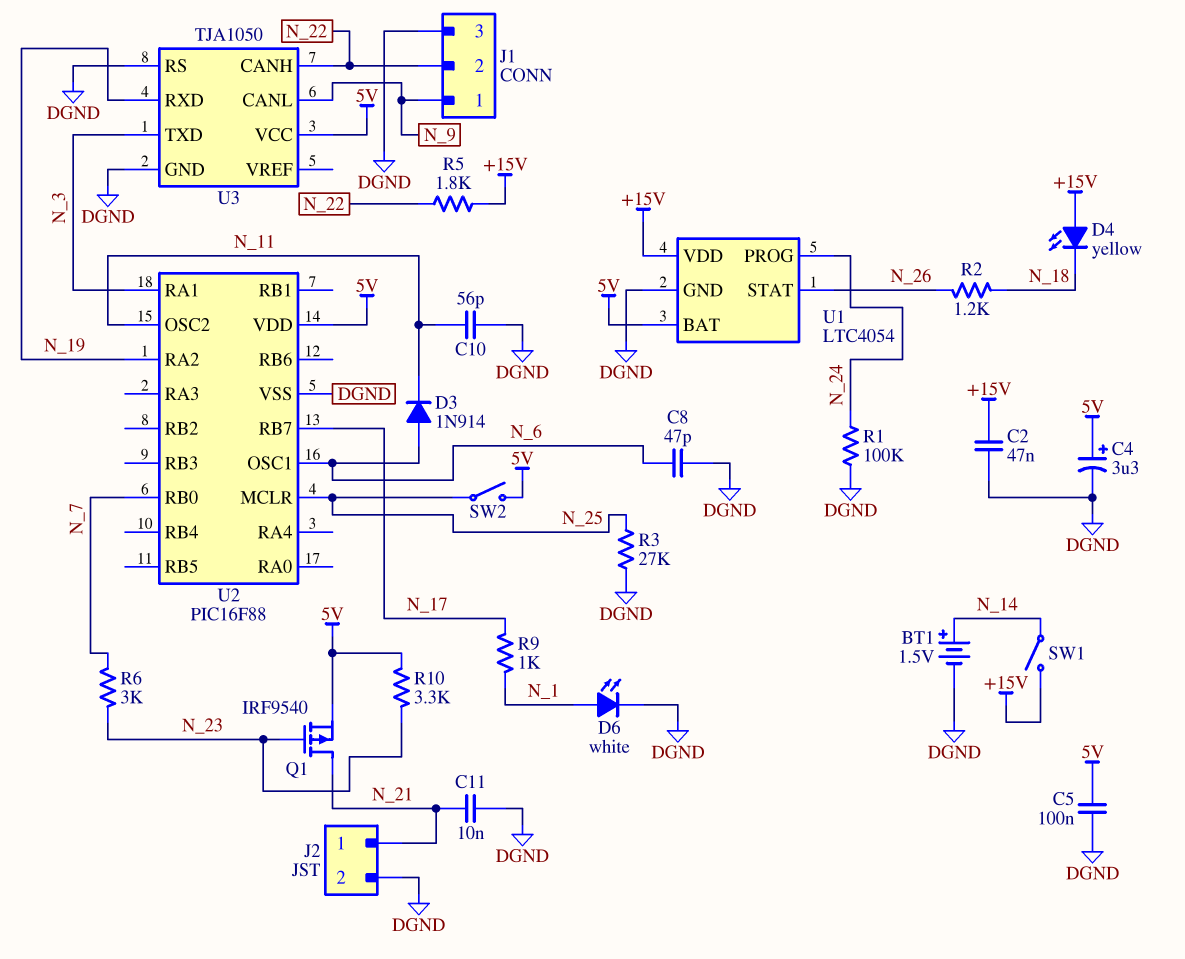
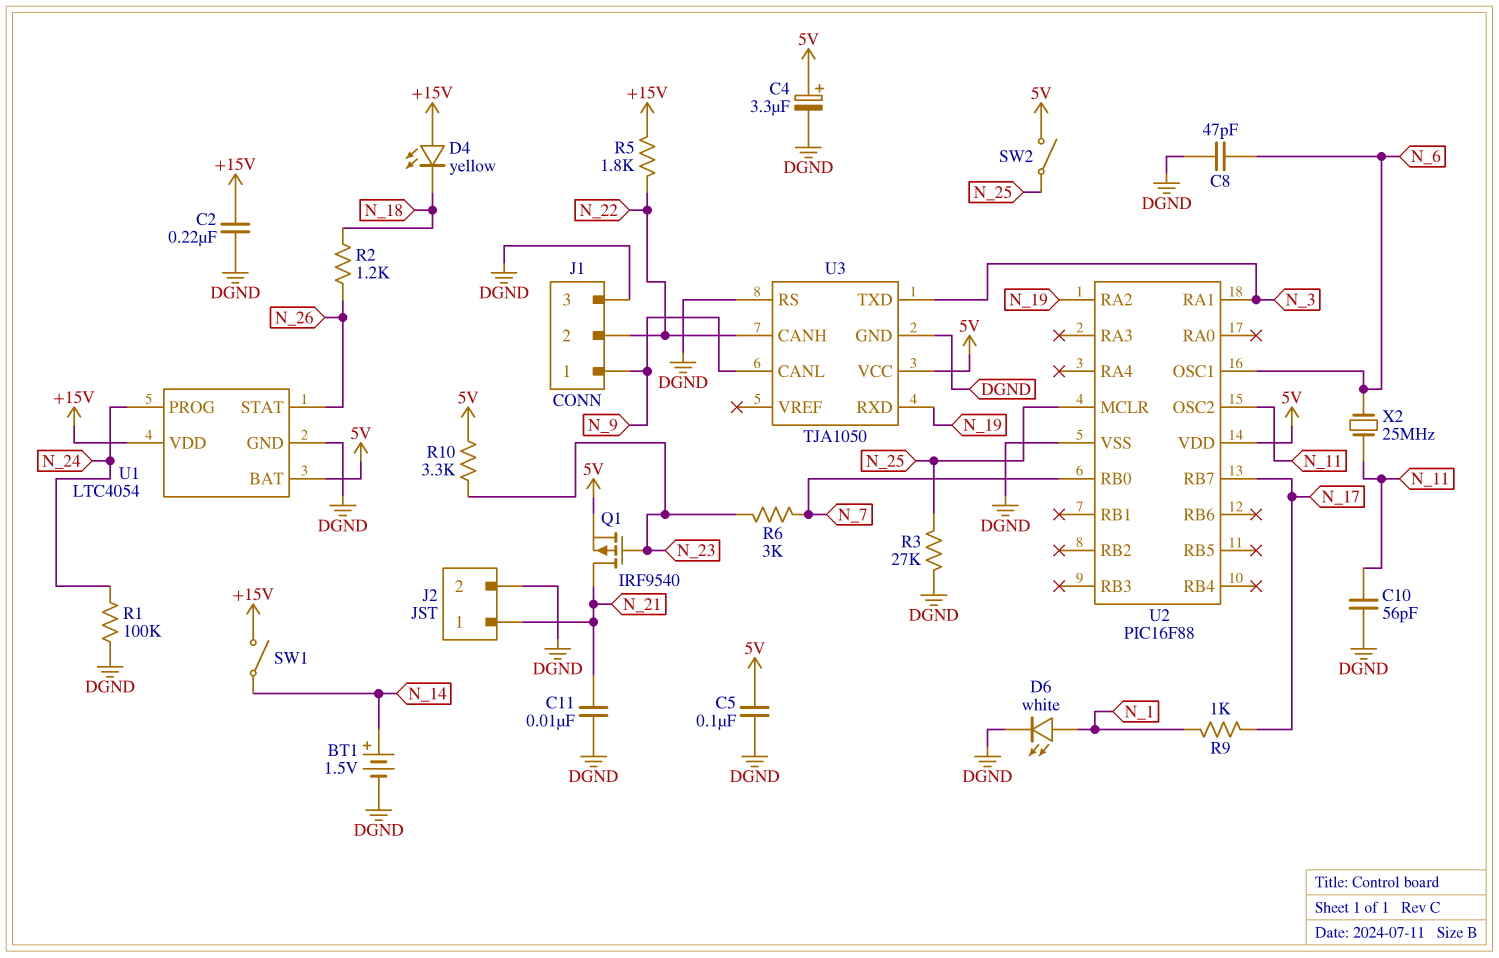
C2: 47nF (+15V, DGND) -> 220nF (+15V, DGND)
D3: diode 1N914 (A N_6, K N_11) -> none
X2: none -> 25MHz (N_6, N_11)

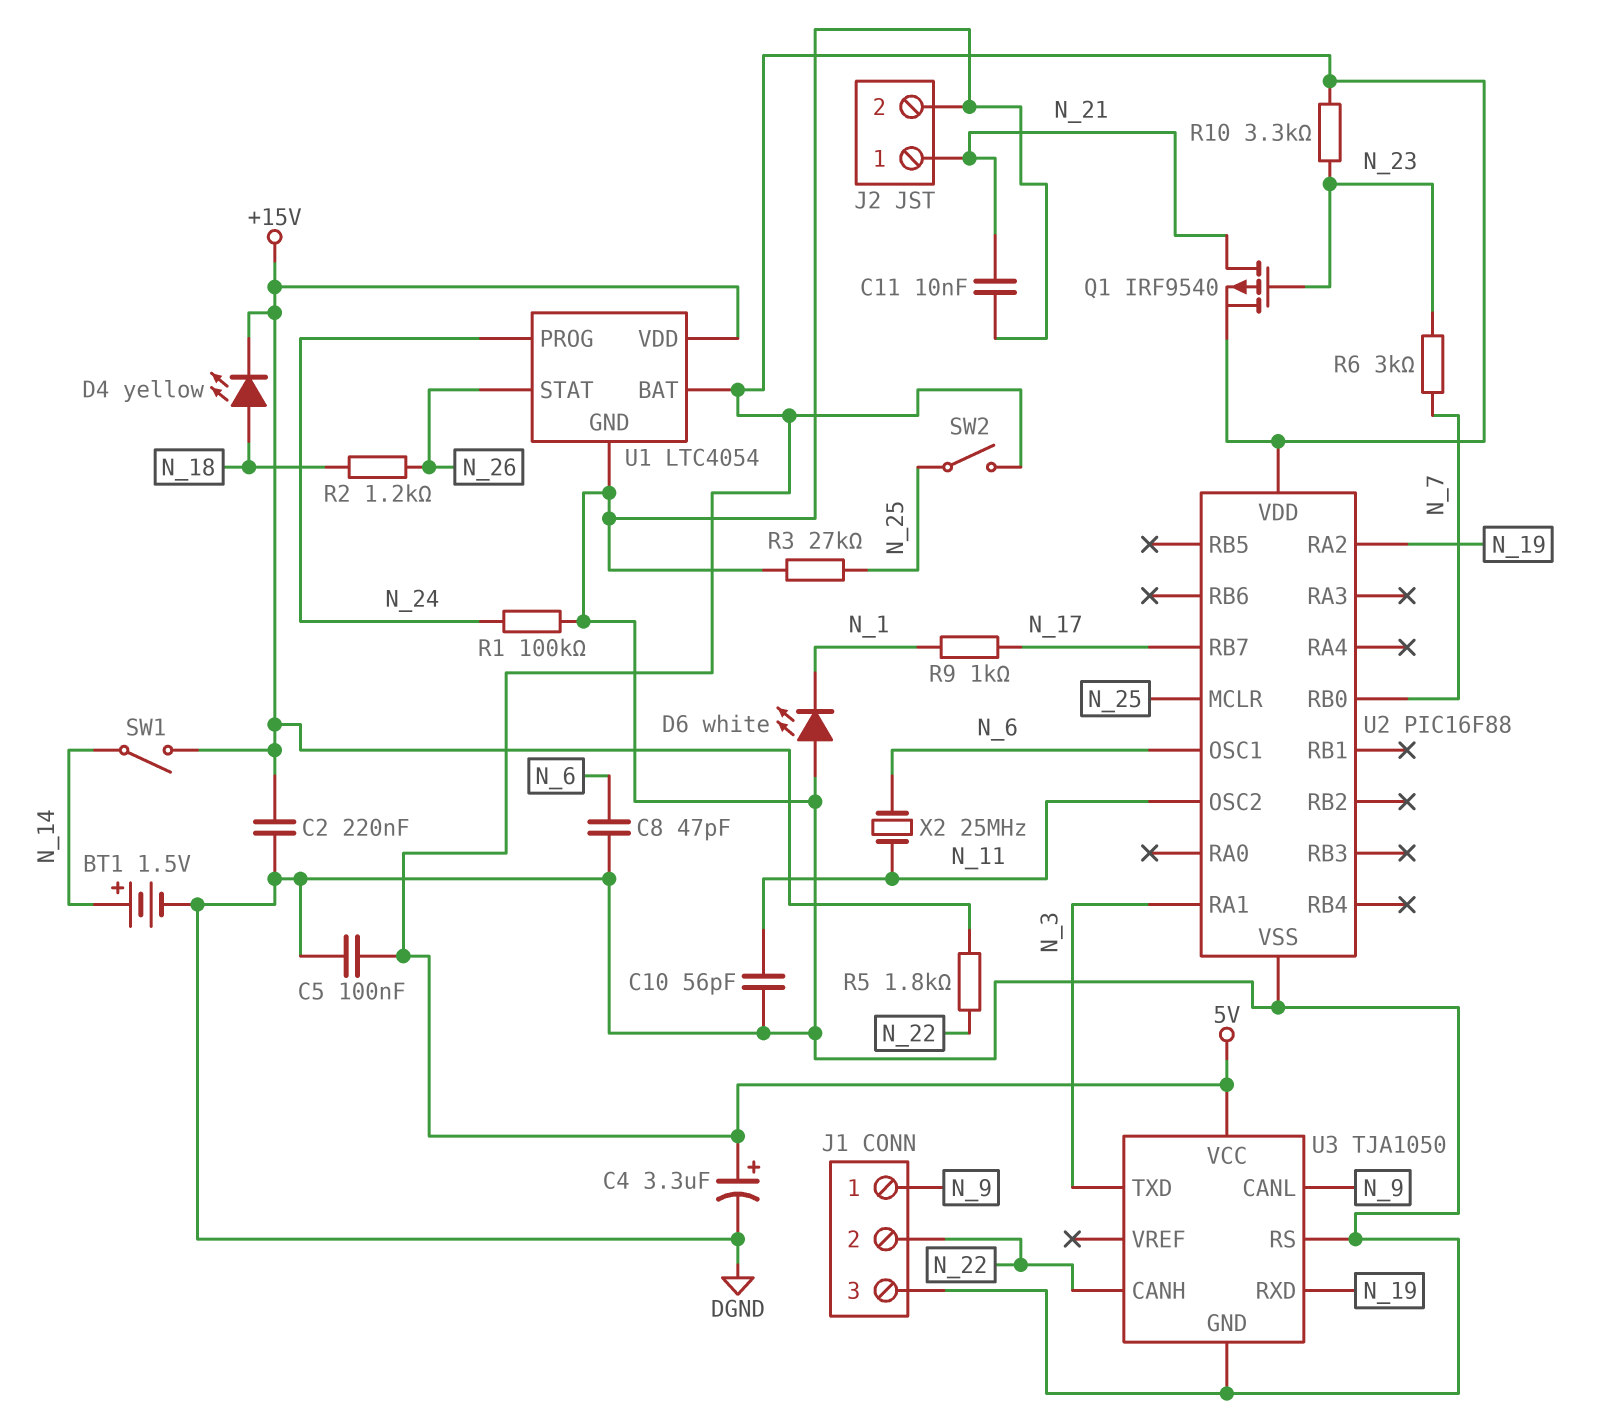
D4: LED yellow (A +15V, K N_18) -> LED yellow (A N_18, K +15V)
D6: LED white (A N_1, K DGND) -> LED white (A DGND, K N_1)

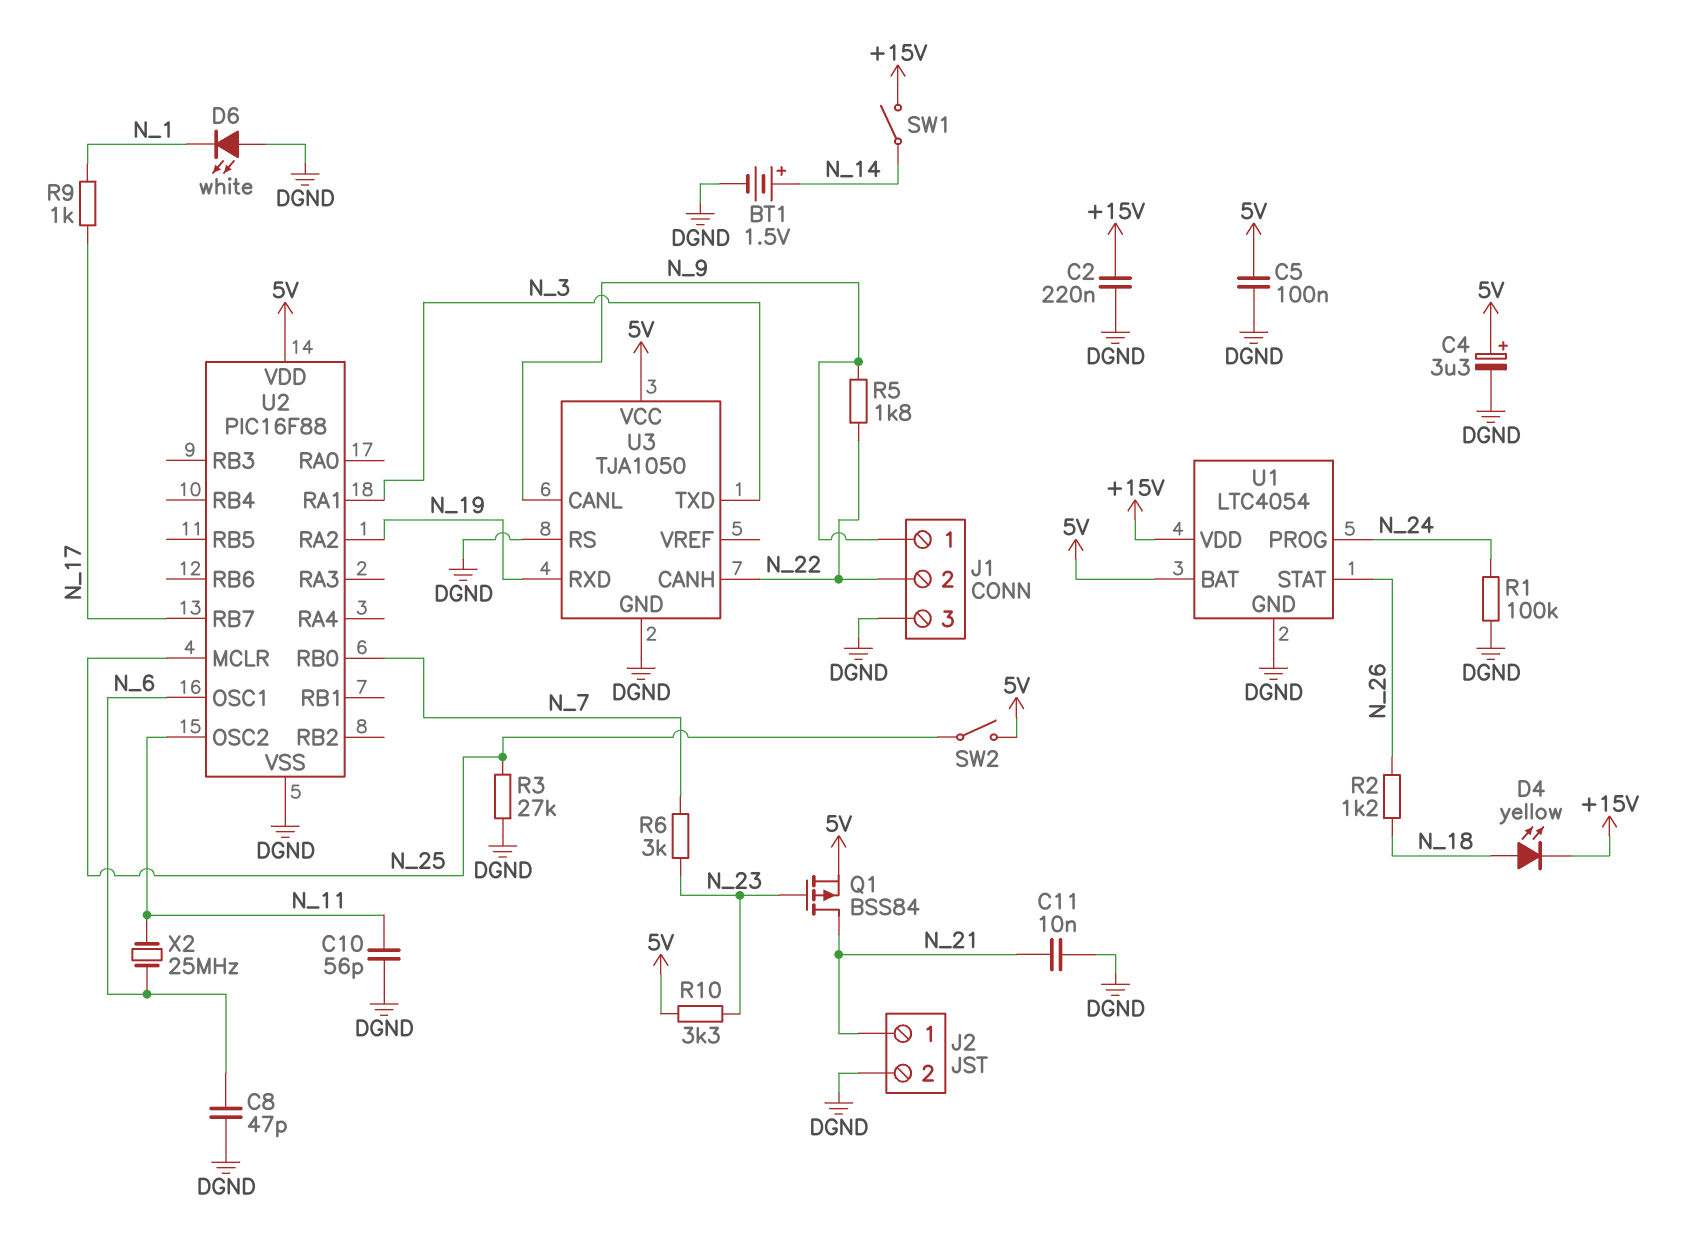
Q1: PMOS IRF9540 (G N_23, D N_21, S 5V) -> PMOS BSS84 (G N_23, D N_21, S 5V)
R5: 1.8k (+15V, N_22) -> 1.8k (N_9, N_22)

